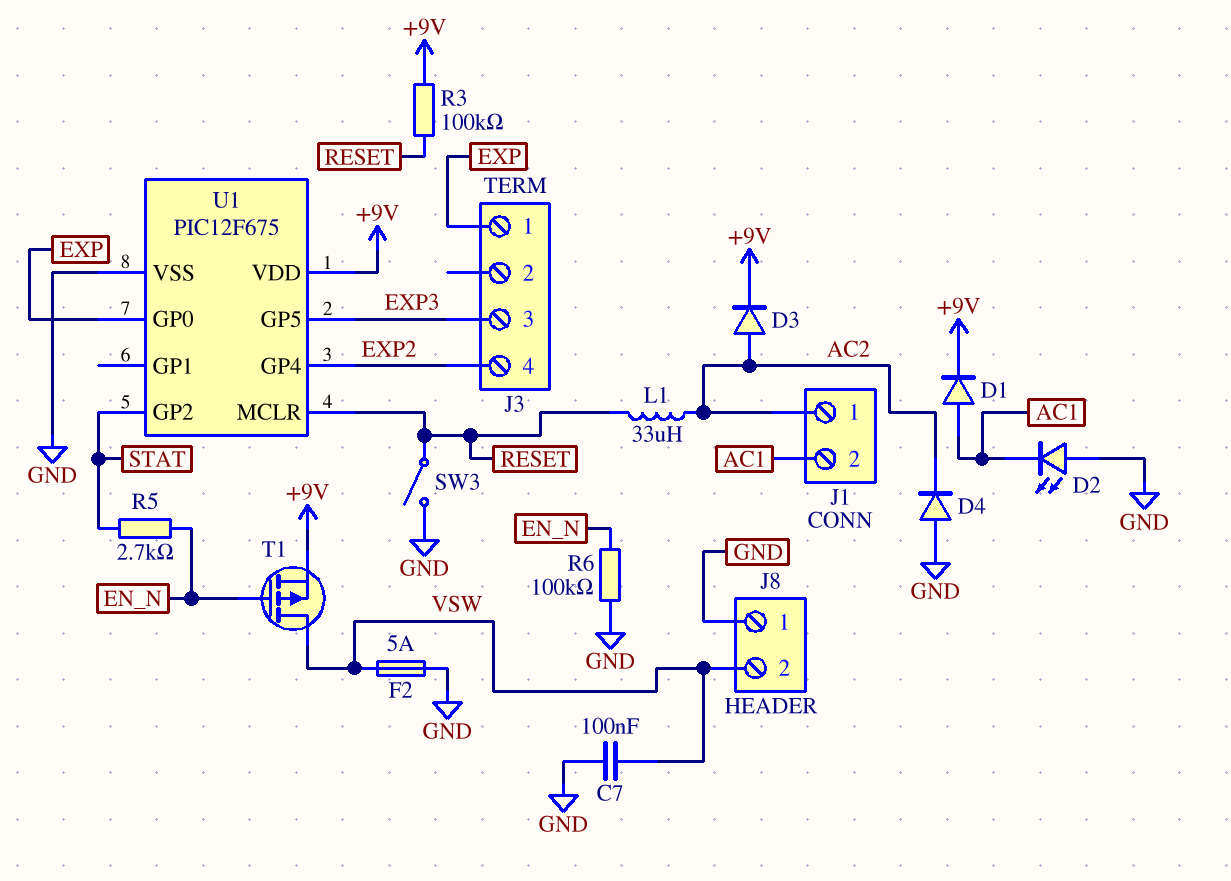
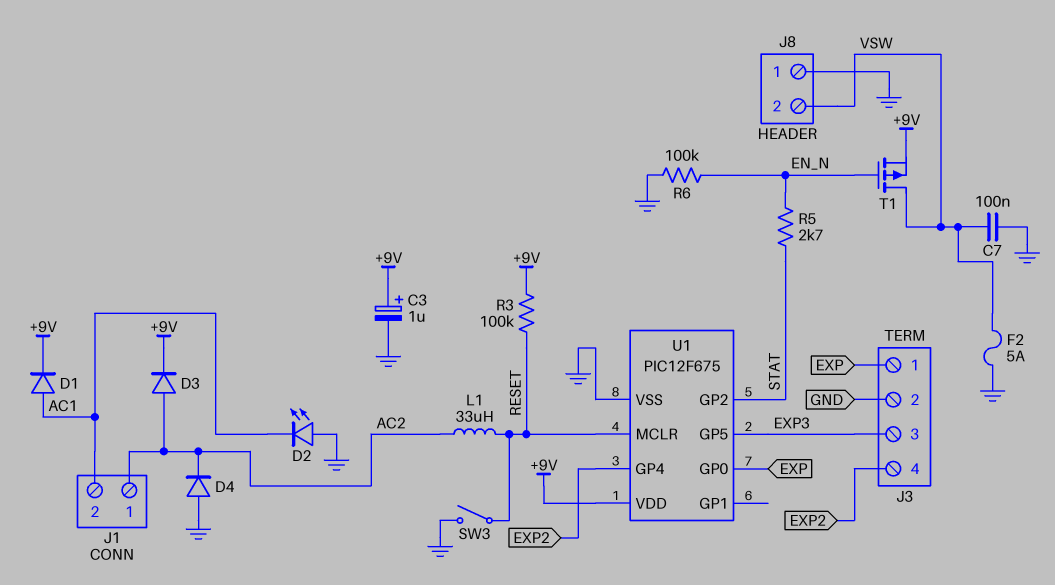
C3: none -> 1uF (plus +9V, minus GND)
J3 pin 2: none -> GND

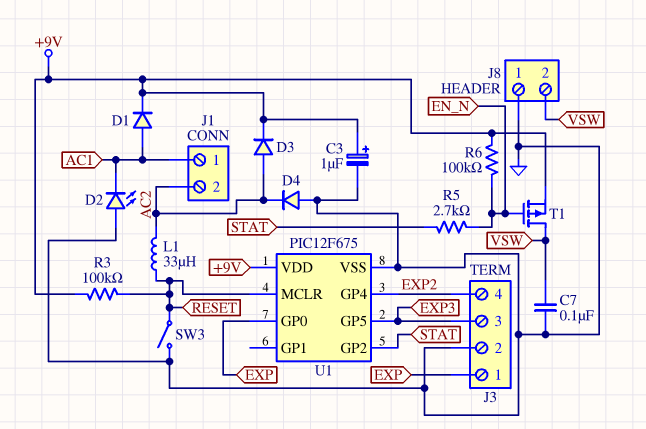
F2: 5A (GND, VSW) -> none
J1 pin 1: AC2 -> AC1
J1 pin 2: AC1 -> AC2
R6: 100k (EN_N, GND) -> 100k (+9V, EN_N)

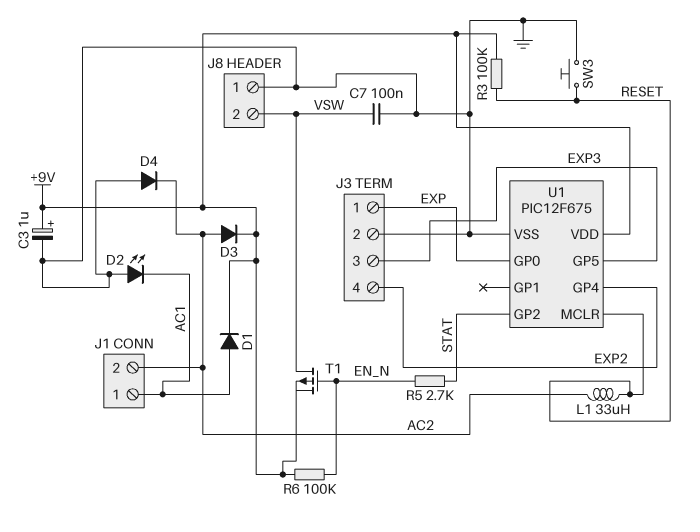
SW3: switch (GND, RESET) -> button (GND, RESET)

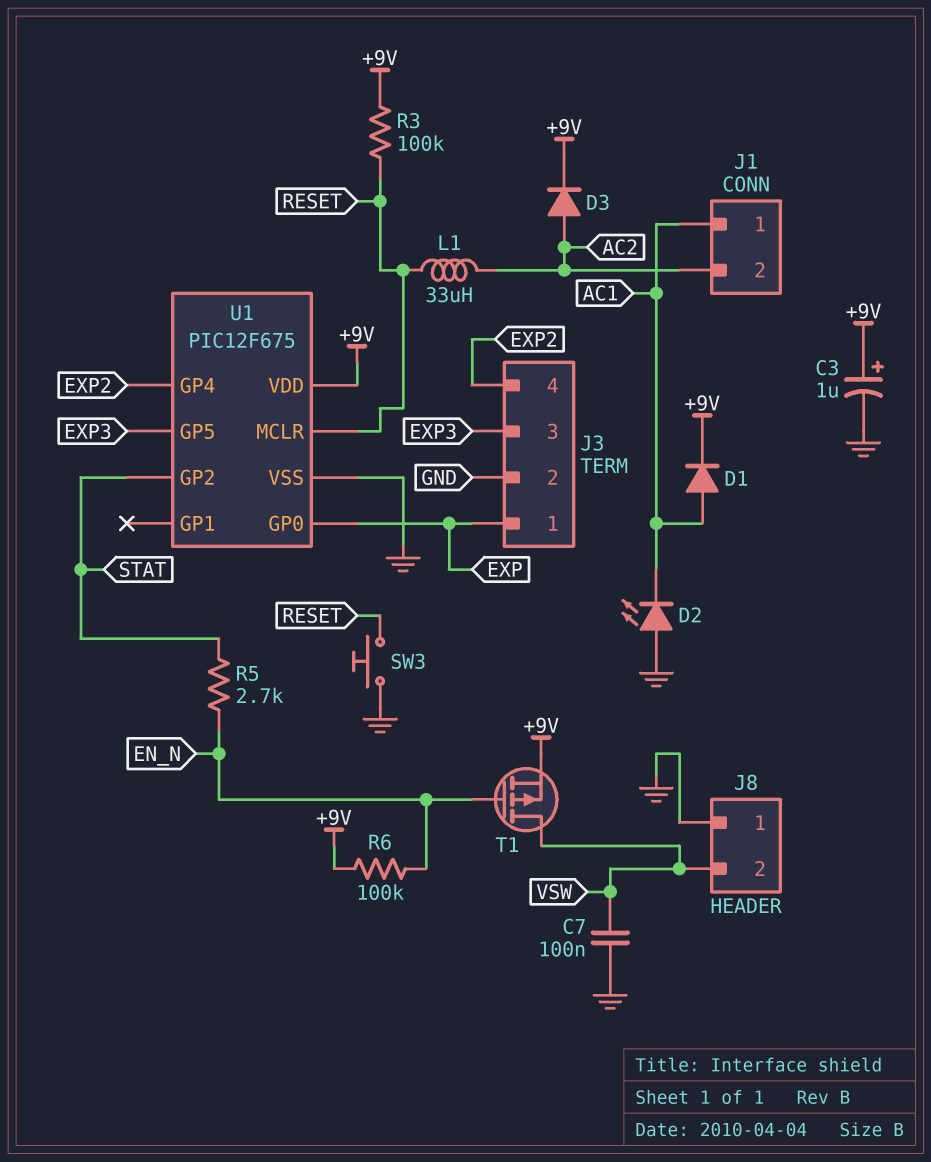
D4: diode (A GND, K AC2) -> none

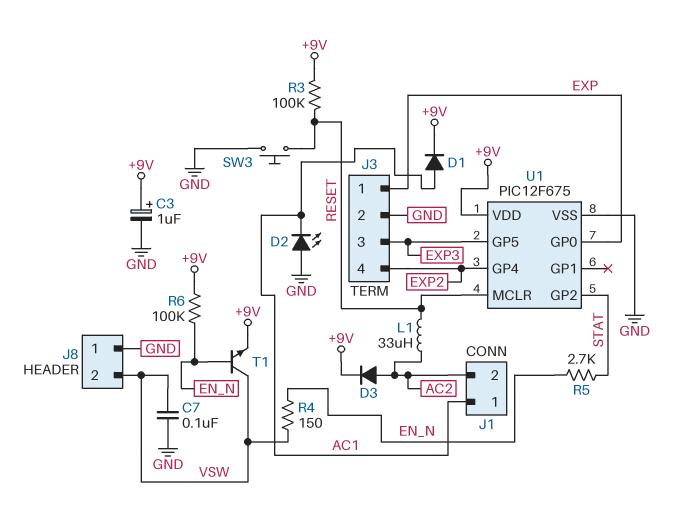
R4: none -> 150 (EN_N, VSW)
T1: PMOS (G EN_N, D VSW, S +9V) -> NPN (B EN_N, C VSW, E +9V)

